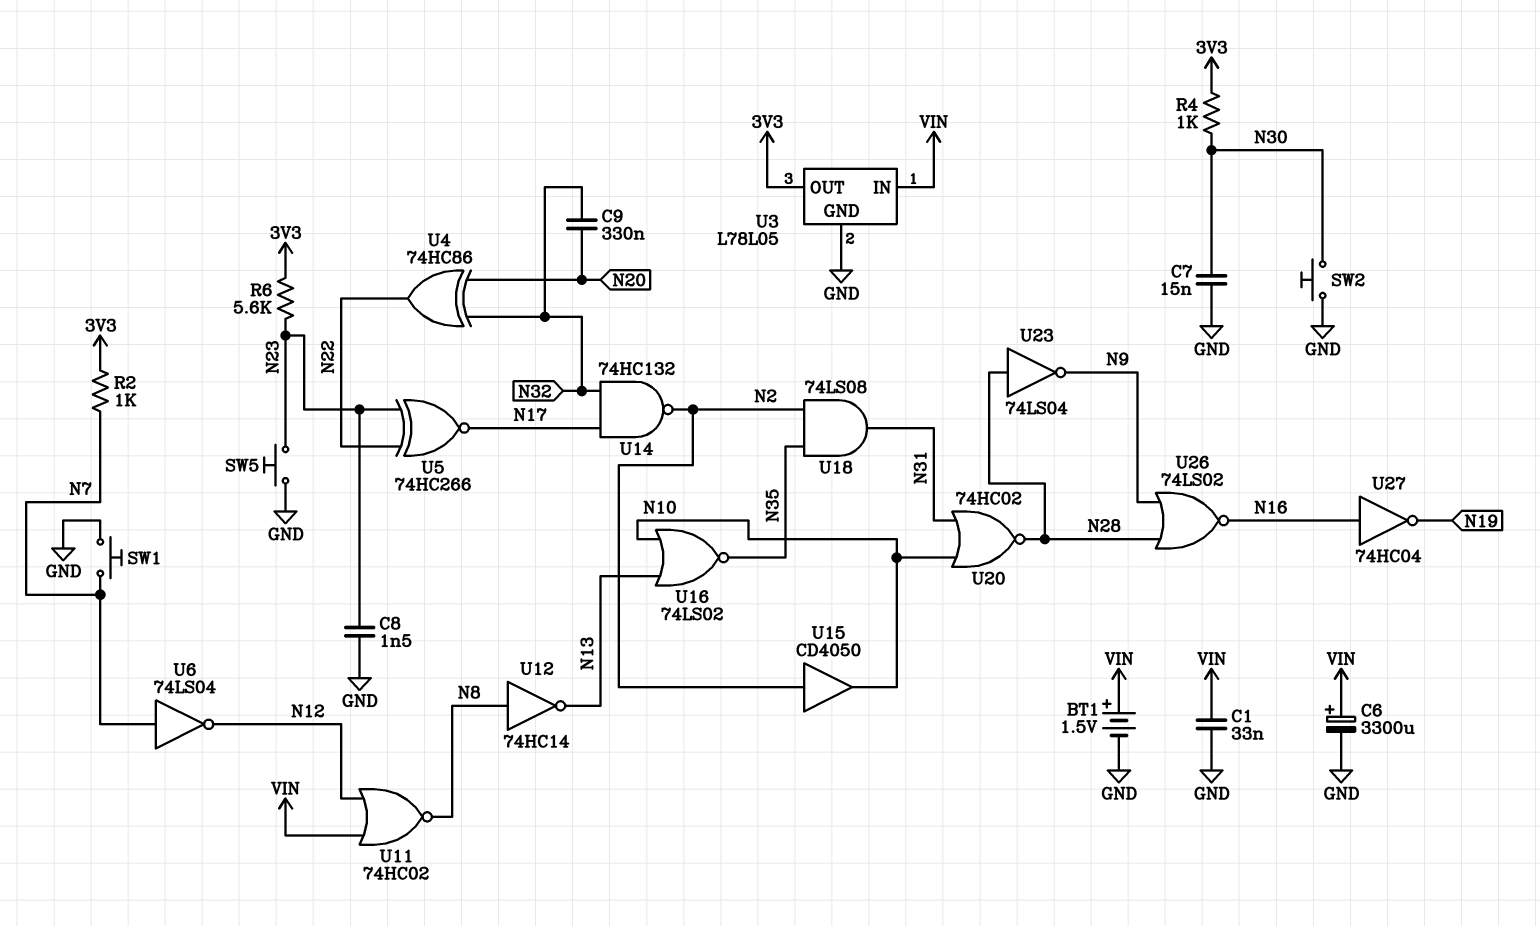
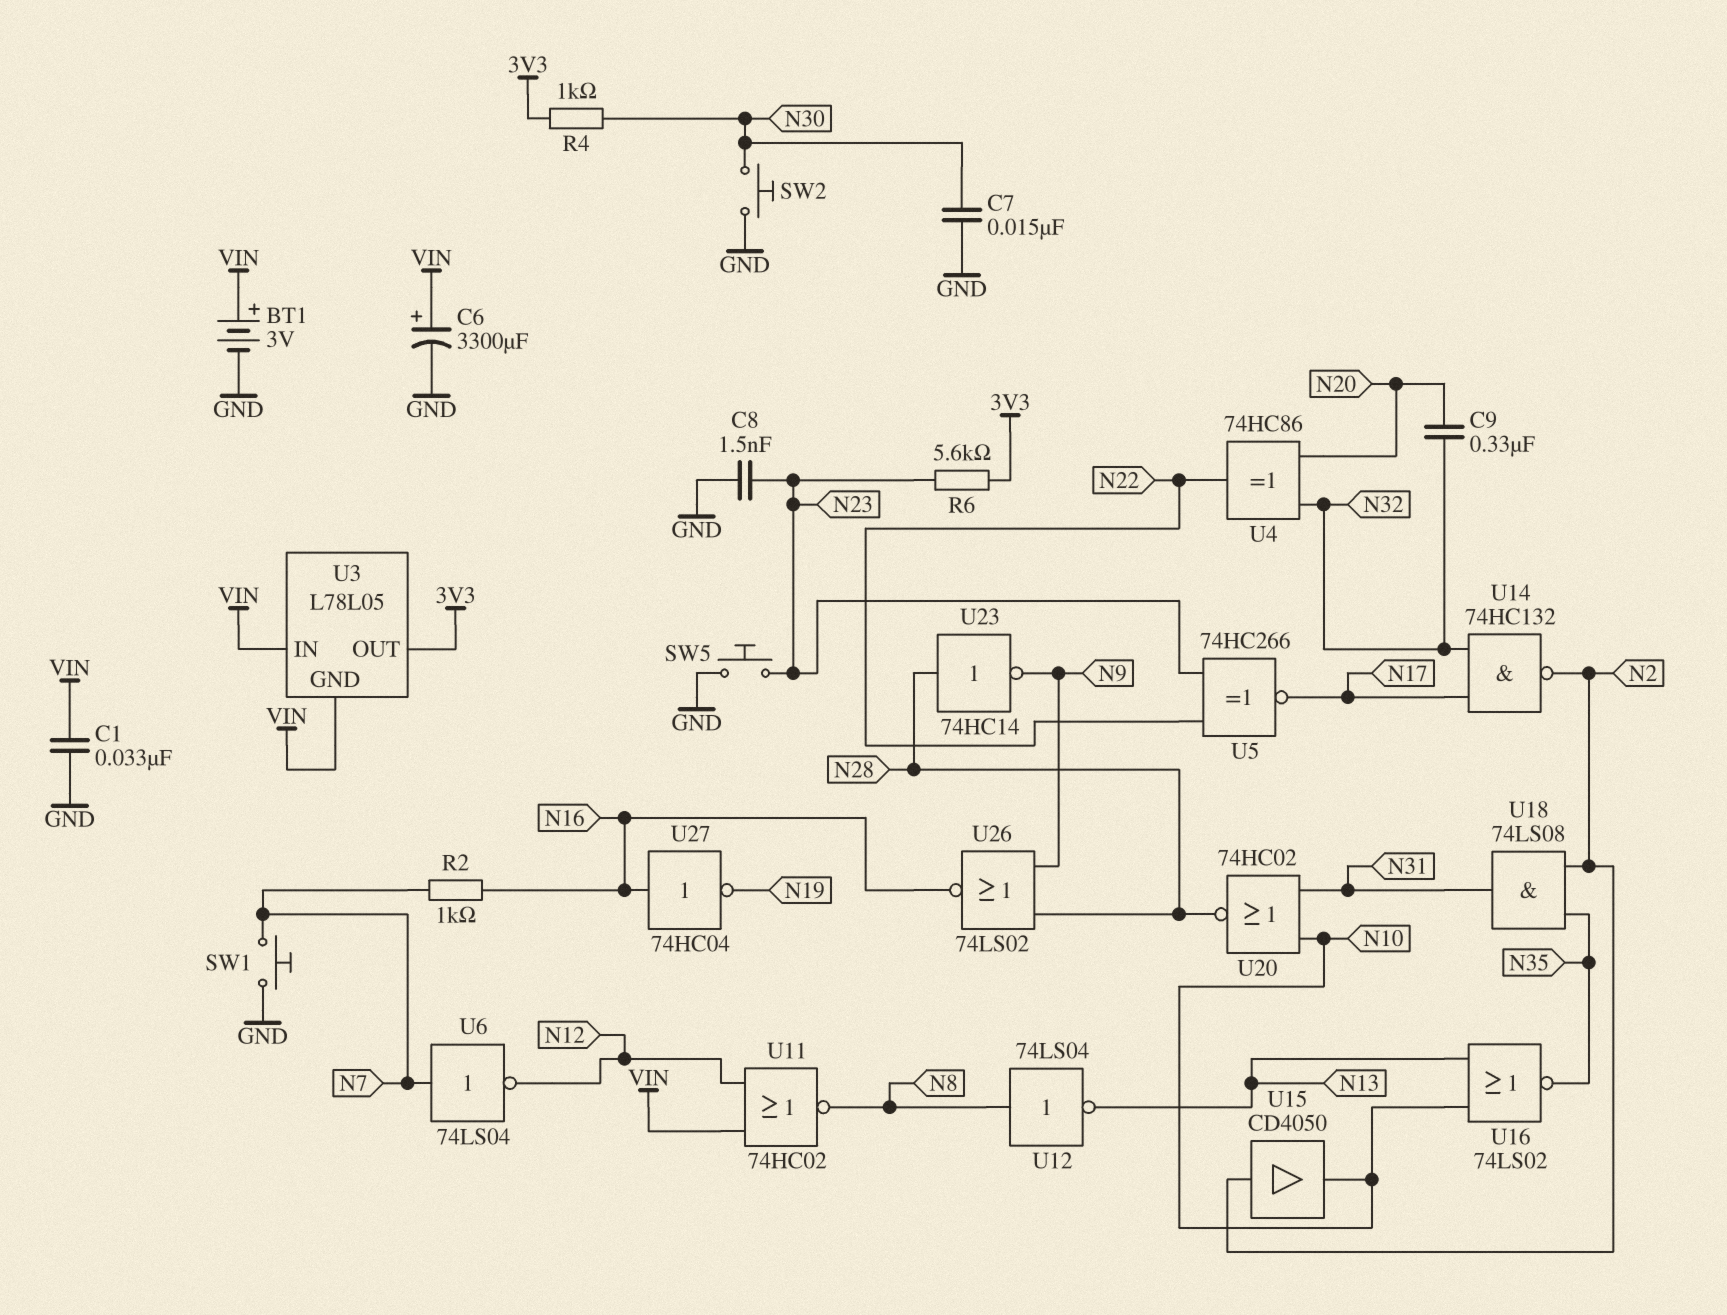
BT1: 1.5V (plus VIN, minus GND) -> 3V (plus VIN, minus GND)
R2: 1k (3V3, N7) -> 1k (N7, N16)
U3 pin GND: GND -> VIN
U12: NOT 74HC14 (in N8, out N13) -> NOT 74LS04 (in N8, out N13)
U23: NOT 74LS04 (in N28, out N9) -> NOT 74HC14 (in N28, out N9)

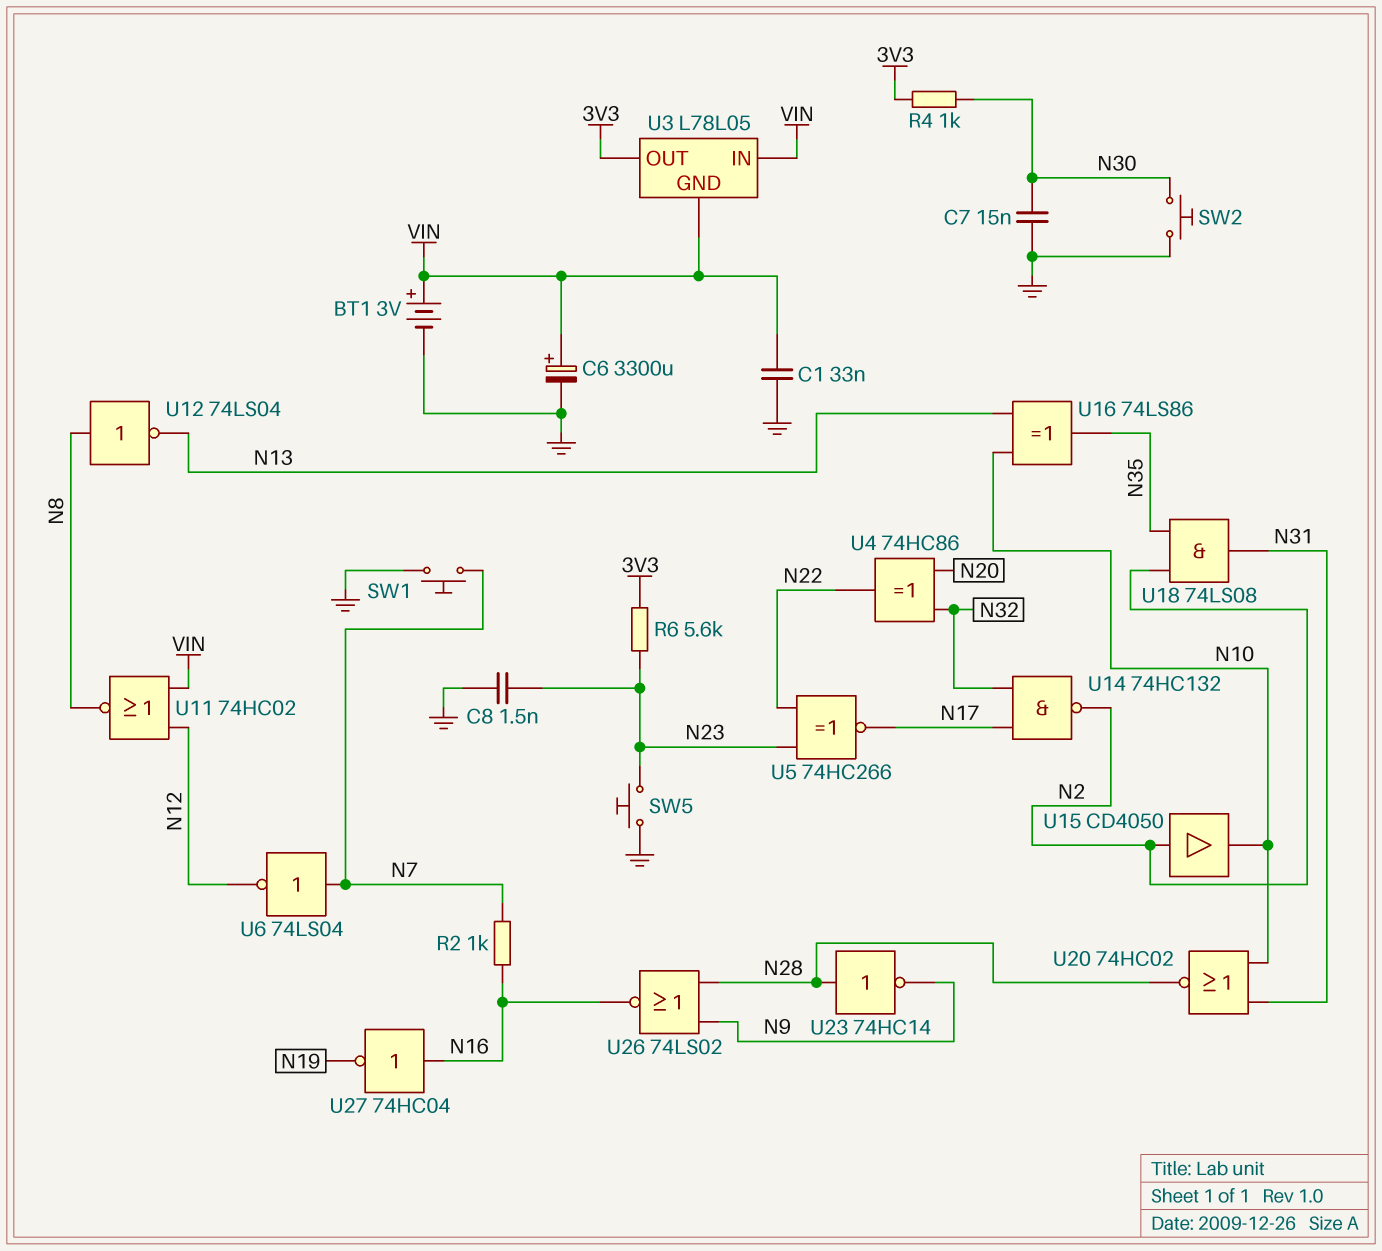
C9: 330nF (N20, N32) -> none
U16: NOR 74LS02 (in N10, in N13, out N35) -> XOR 74LS86 (in N10, in N13, out N35)

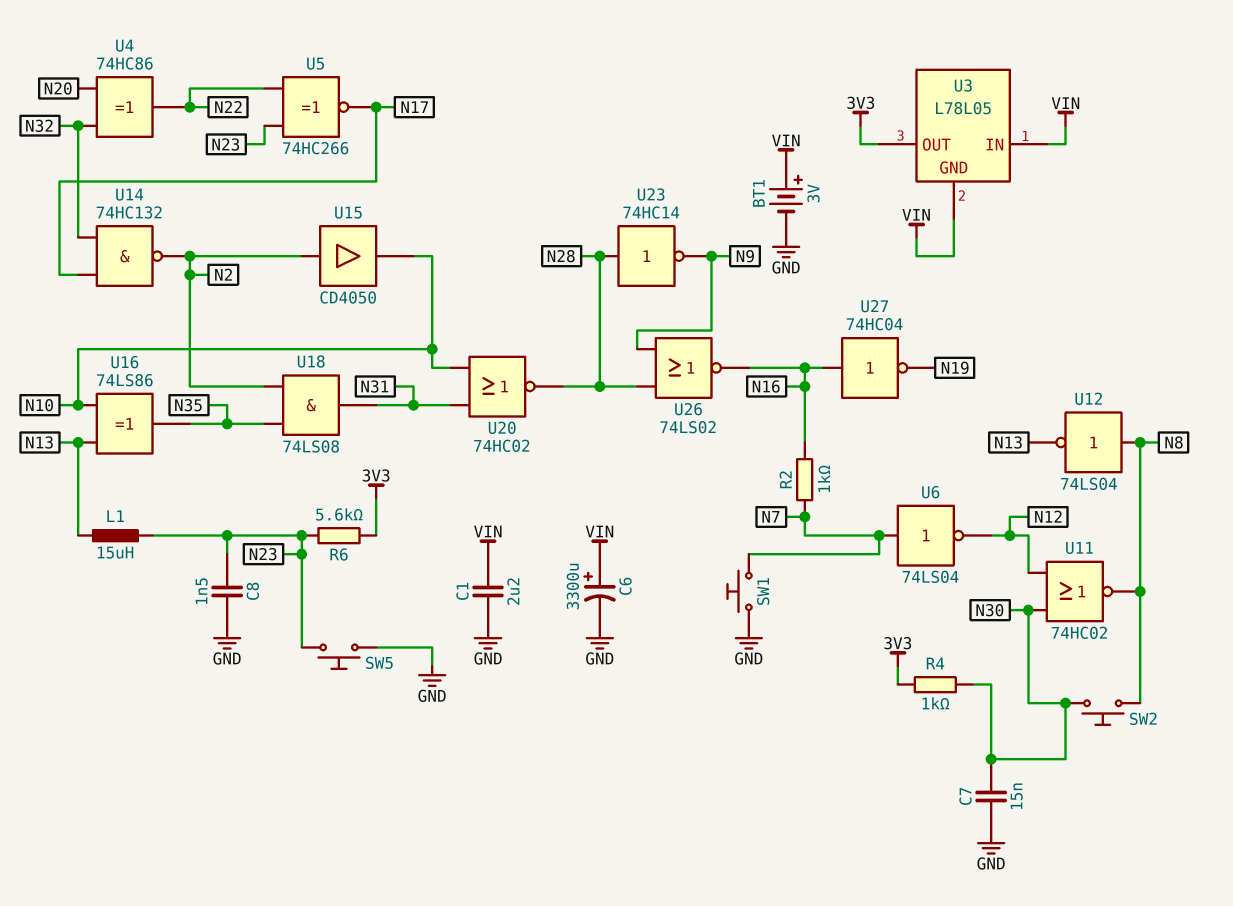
C1: 33nF (GND, VIN) -> 2.2uF (GND, VIN)
L1: none -> 15uH (N13, N23)
SW2: button (GND, N30) -> button (N8, N30)
U11: NOR 74HC02 (in N12, in VIN, out N8) -> NOR 74HC02 (in N12, in N30, out N8)

